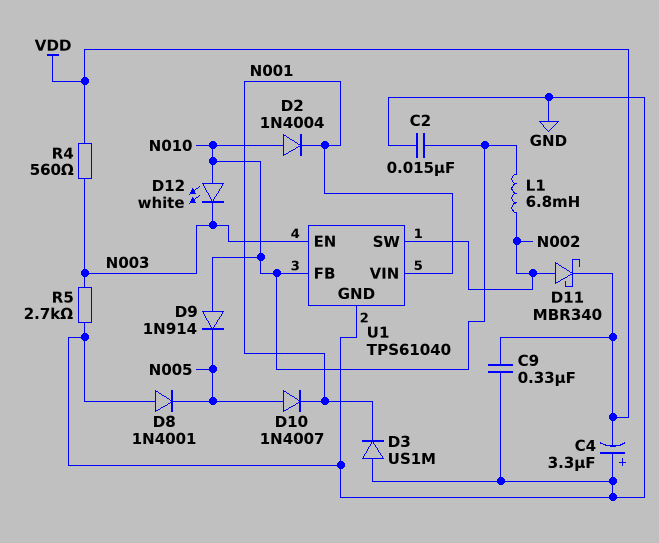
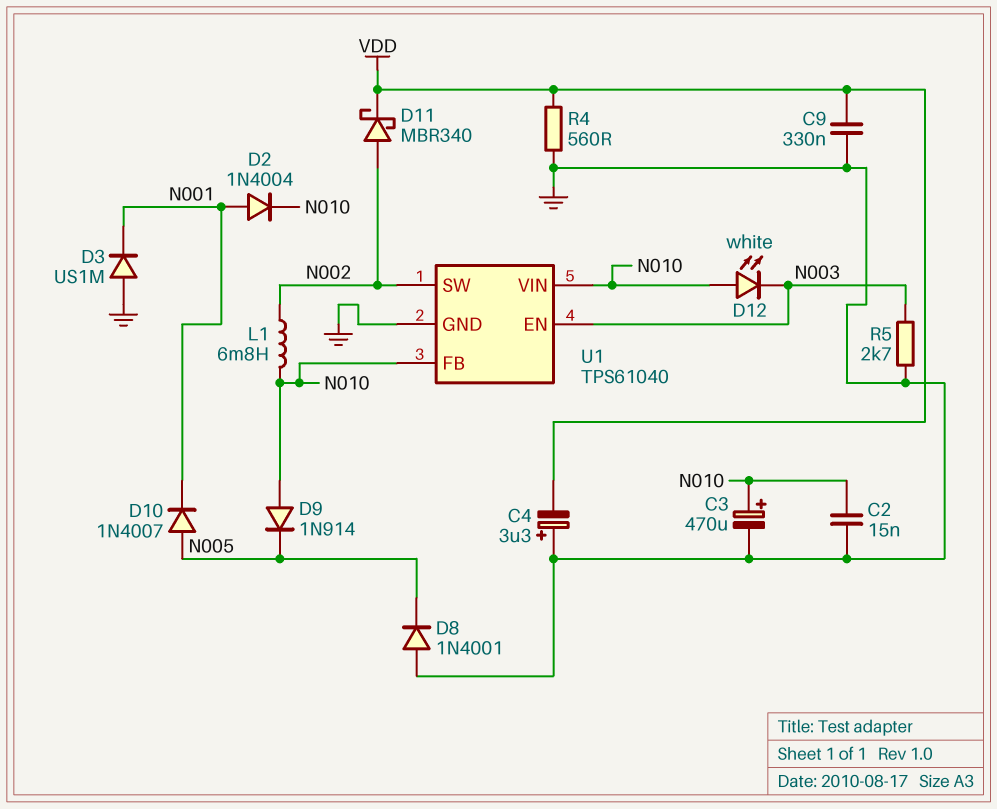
C3: none -> 470uF (plus N010, minus GND)
D2: diode 1N4004 (A N010, K N001) -> diode 1N4004 (A N001, K N010)
R4: 560 (N003, VDD) -> 560 (GND, VDD)
U1 pin VIN: N001 -> N010

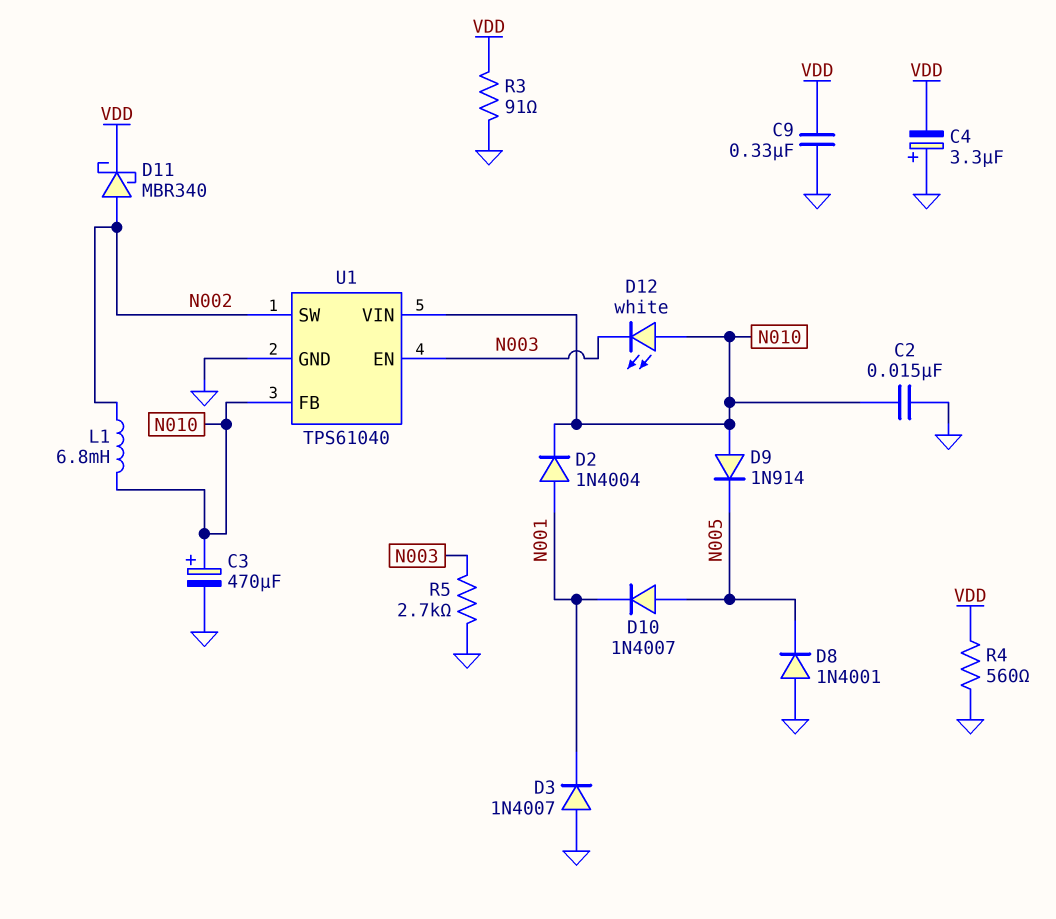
D3: diode US1M (A GND, K N001) -> diode 1N4007 (A GND, K N001)
R3: none -> 91 (GND, VDD)

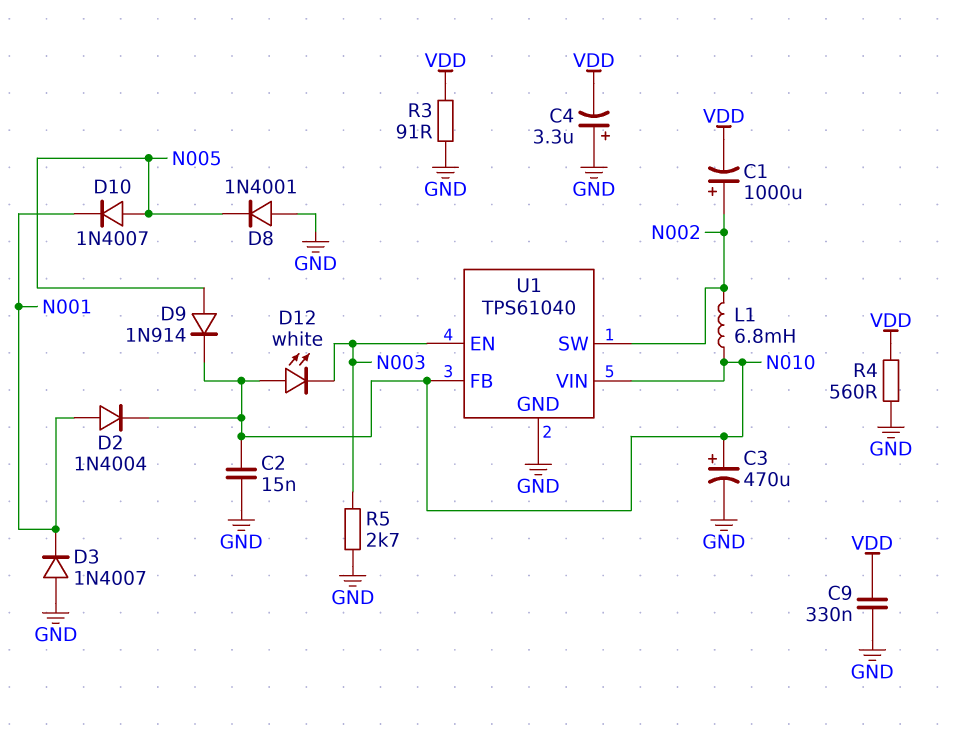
C1: none -> 1000uF (plus N002, minus VDD)
D9: diode 1N914 (A N010, K N005) -> diode 1N914 (A N005, K N010)
D11: schottky MBR340 (A N002, K VDD) -> none

